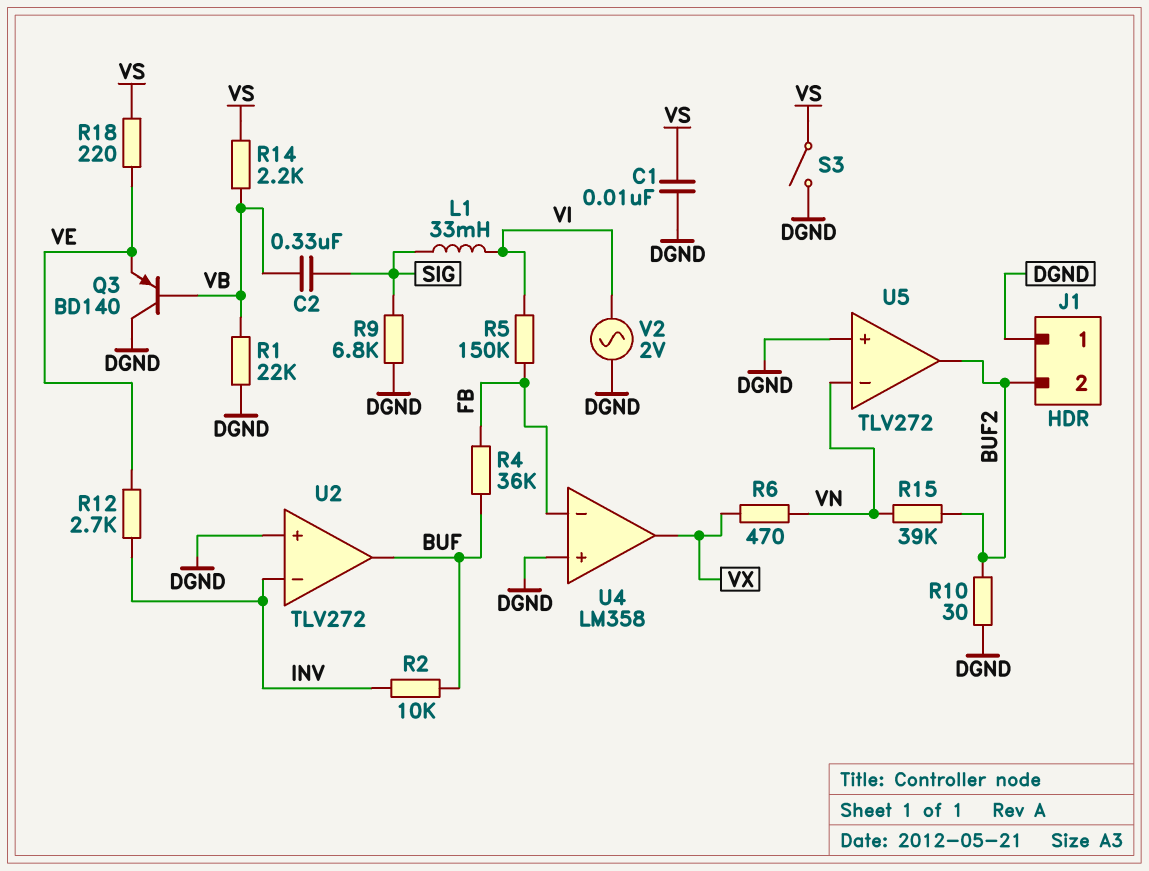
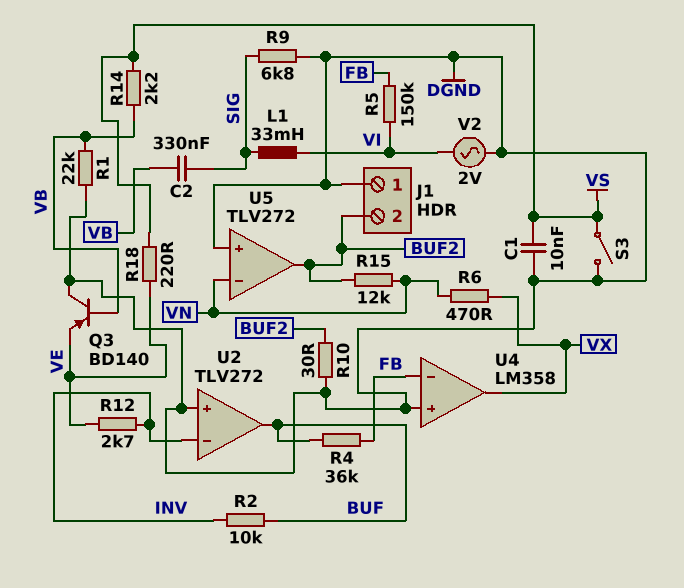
R15: 39k (BUF2, VN) -> 12k (BUF2, VN)

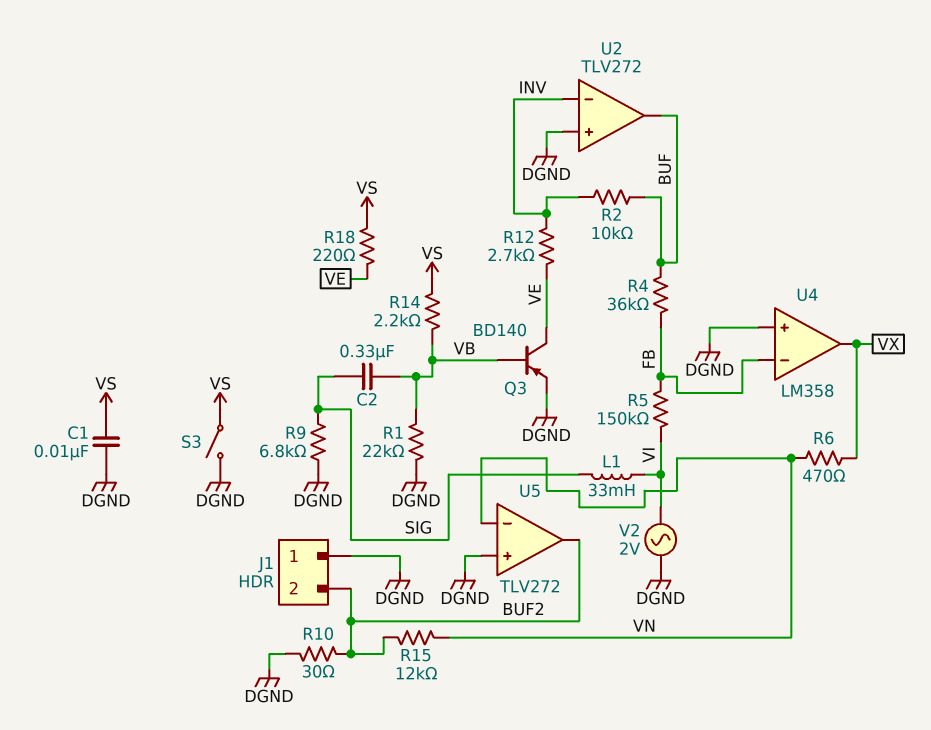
Q3: PNP BD140 (B VB, C DGND, E VE) -> PNP BD140 (B VB, C VE, E DGND)

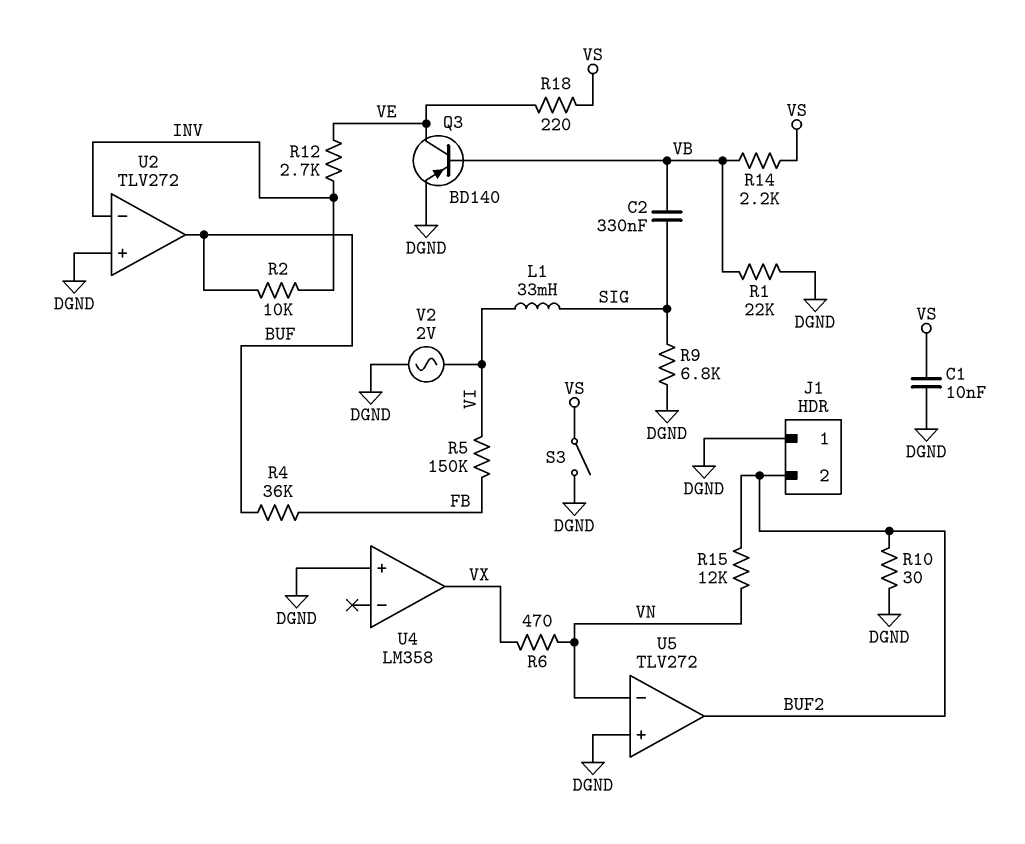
U4 pin in-: FB -> none

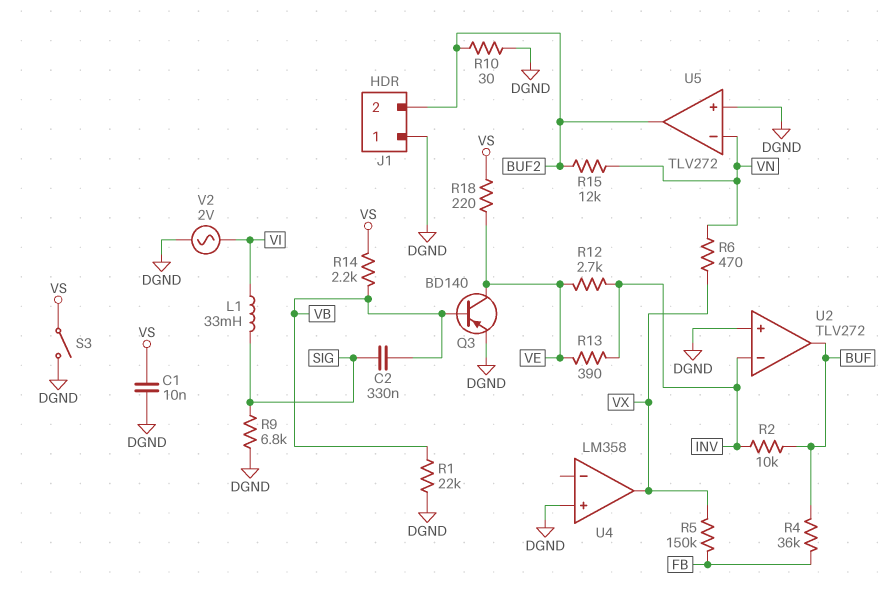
R5: 150k (FB, VI) -> 150k (FB, VX)
R13: none -> 390 (INV, VE)

